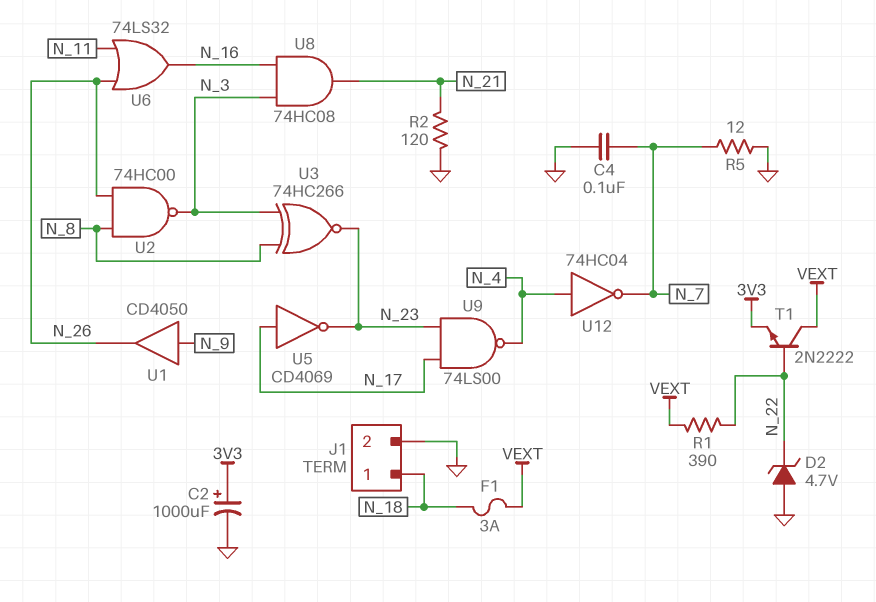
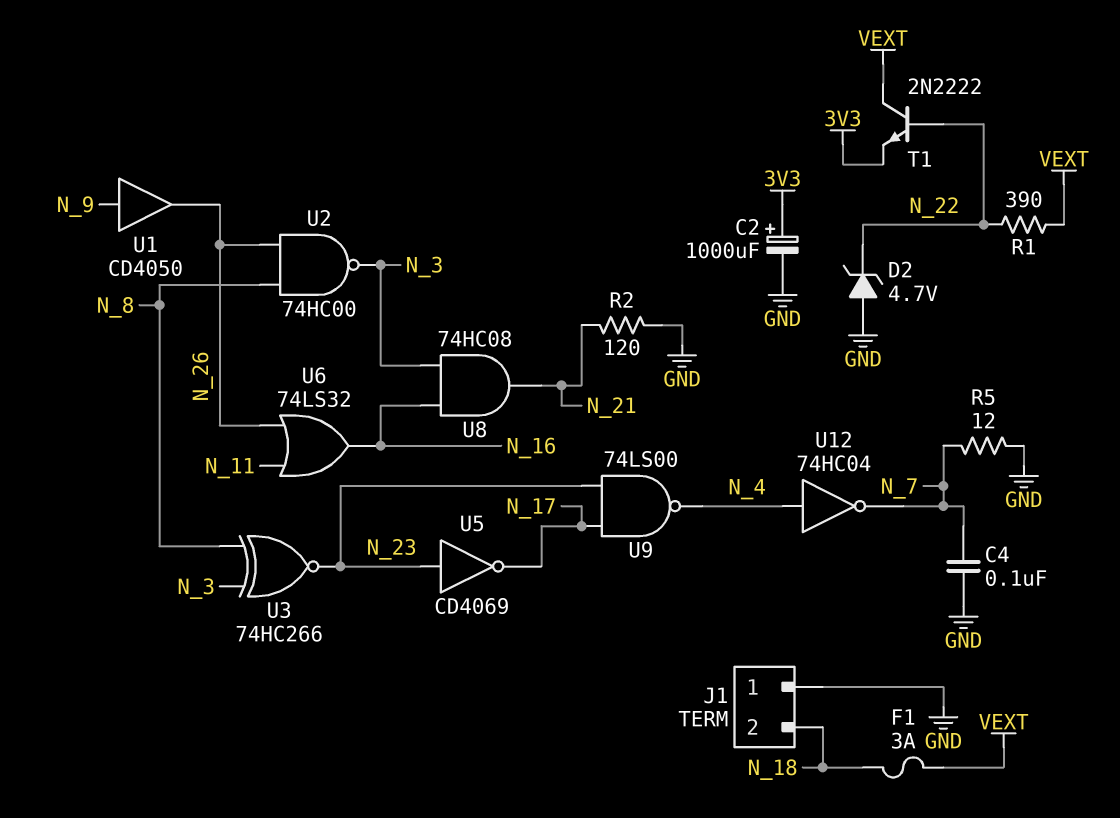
J1 pin 1: N_18 -> GND
J1 pin 2: GND -> N_18
U5: NOT CD4069 (in N_17, out N_23) -> NOT CD4069 (in N_23, out N_17)

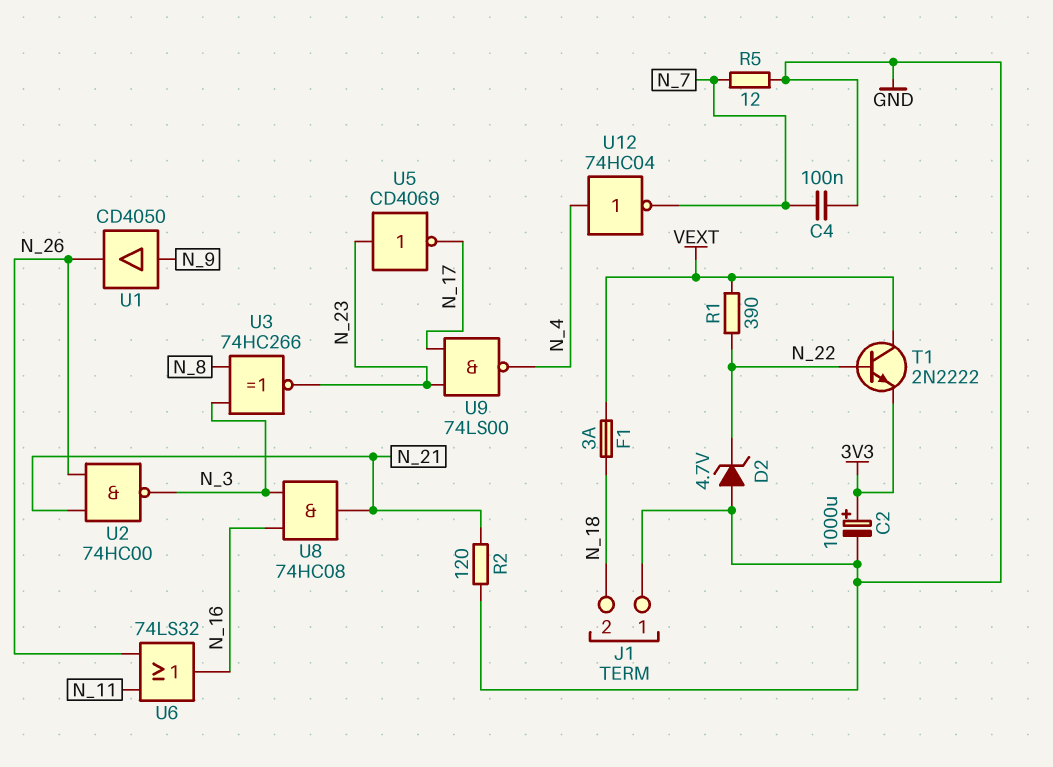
U2: NAND 74HC00 (in N_8, in N_26, out N_3) -> NAND 74HC00 (in N_21, in N_26, out N_3)

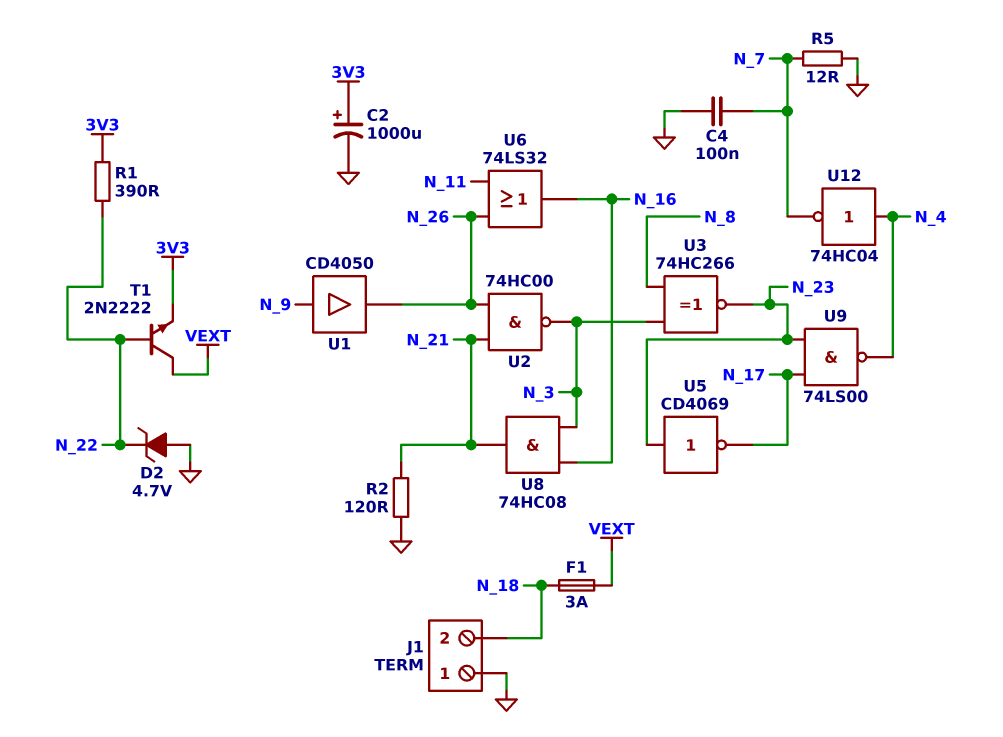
R1: 390 (N_22, VEXT) -> 390 (3V3, N_22)

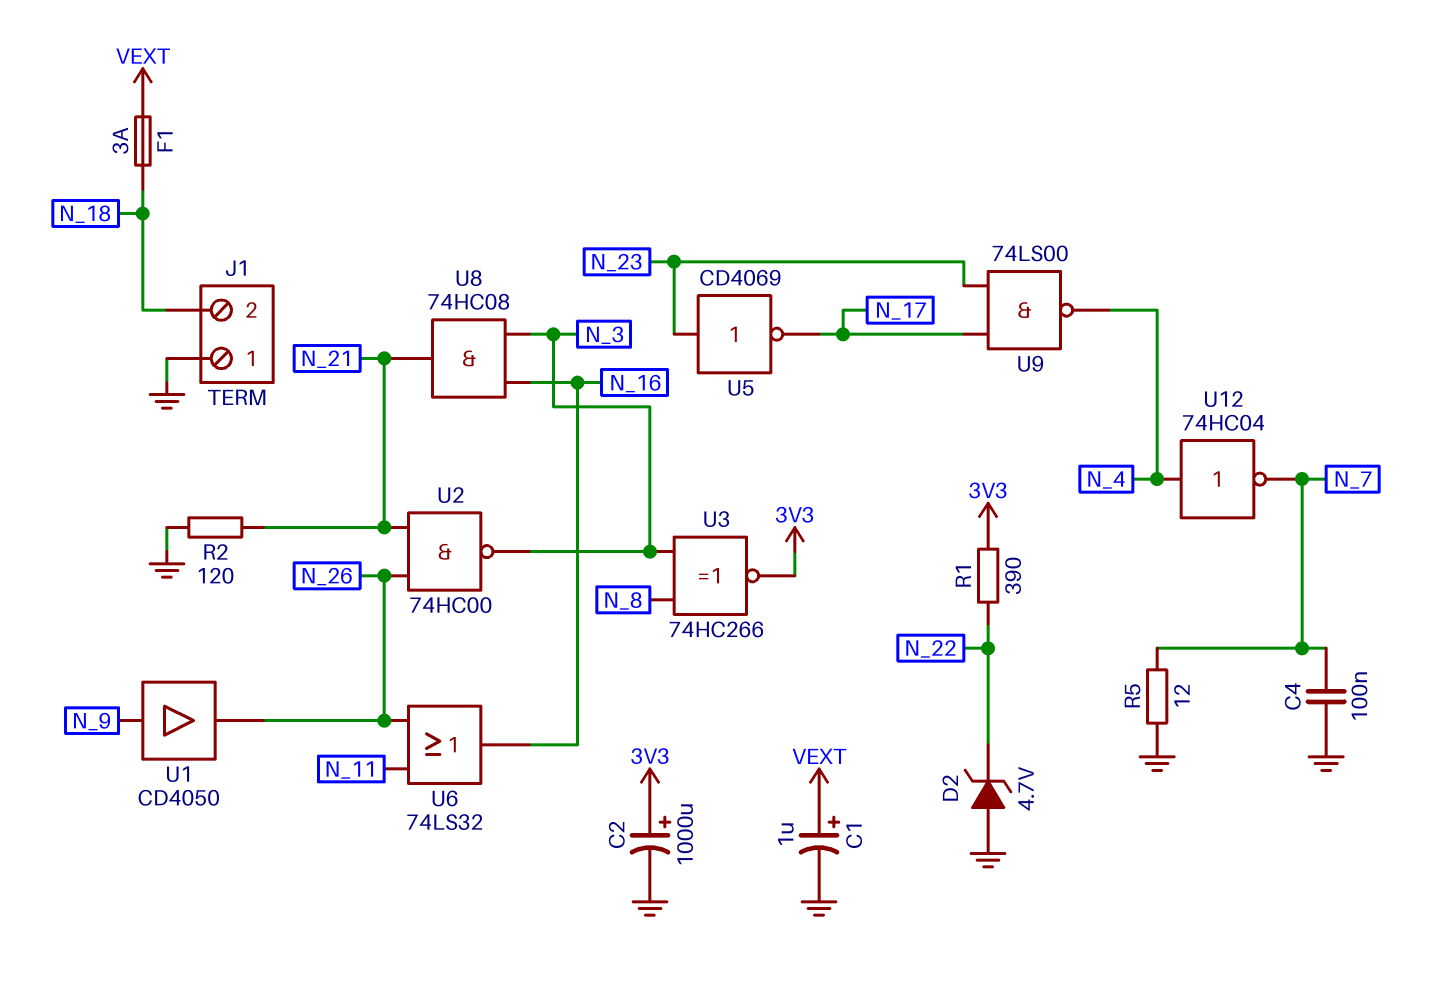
C1: none -> 1uF (plus VEXT, minus GND)
T1: NPN 2N2222 (B N_22, C VEXT, E 3V3) -> none
U3: XNOR 74HC266 (in N_3, in N_8, out N_23) -> XNOR 74HC266 (in N_3, in N_8, out 3V3)

